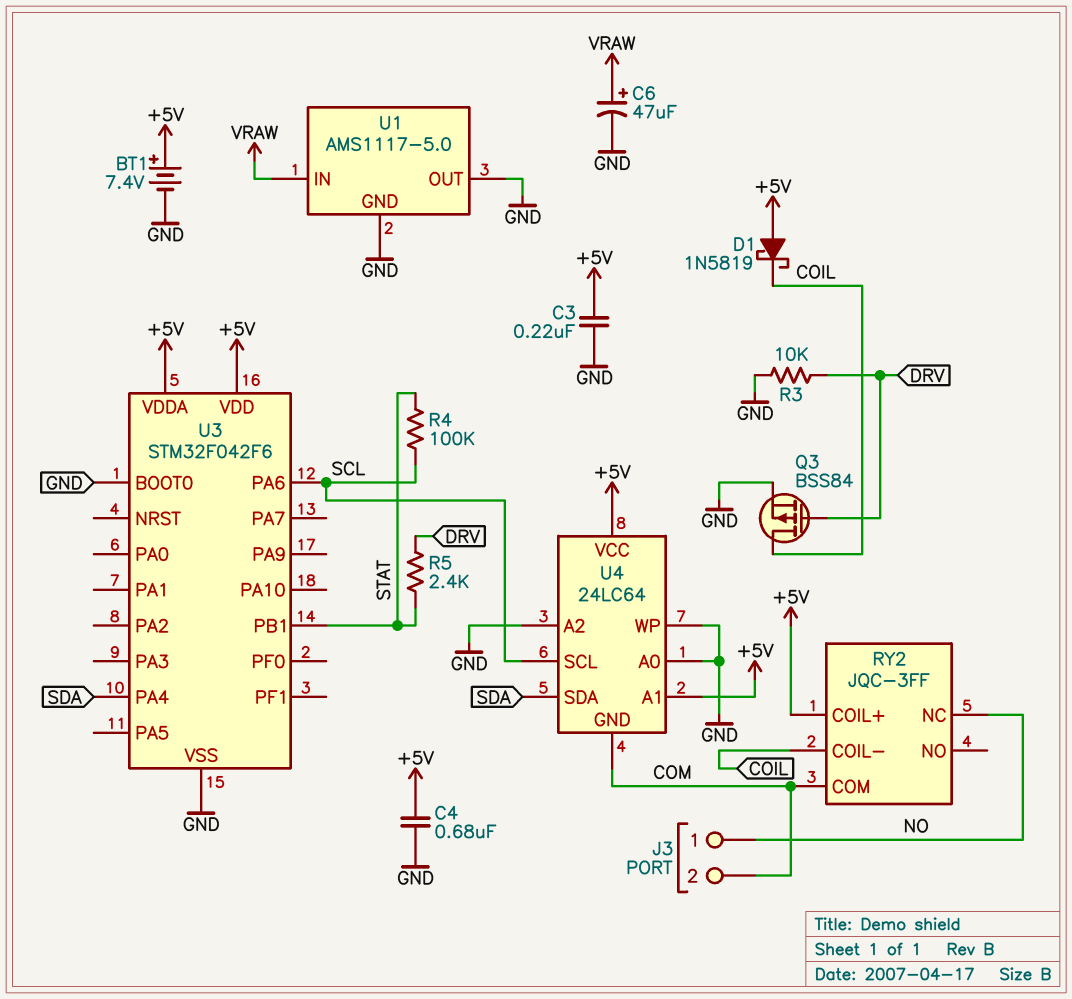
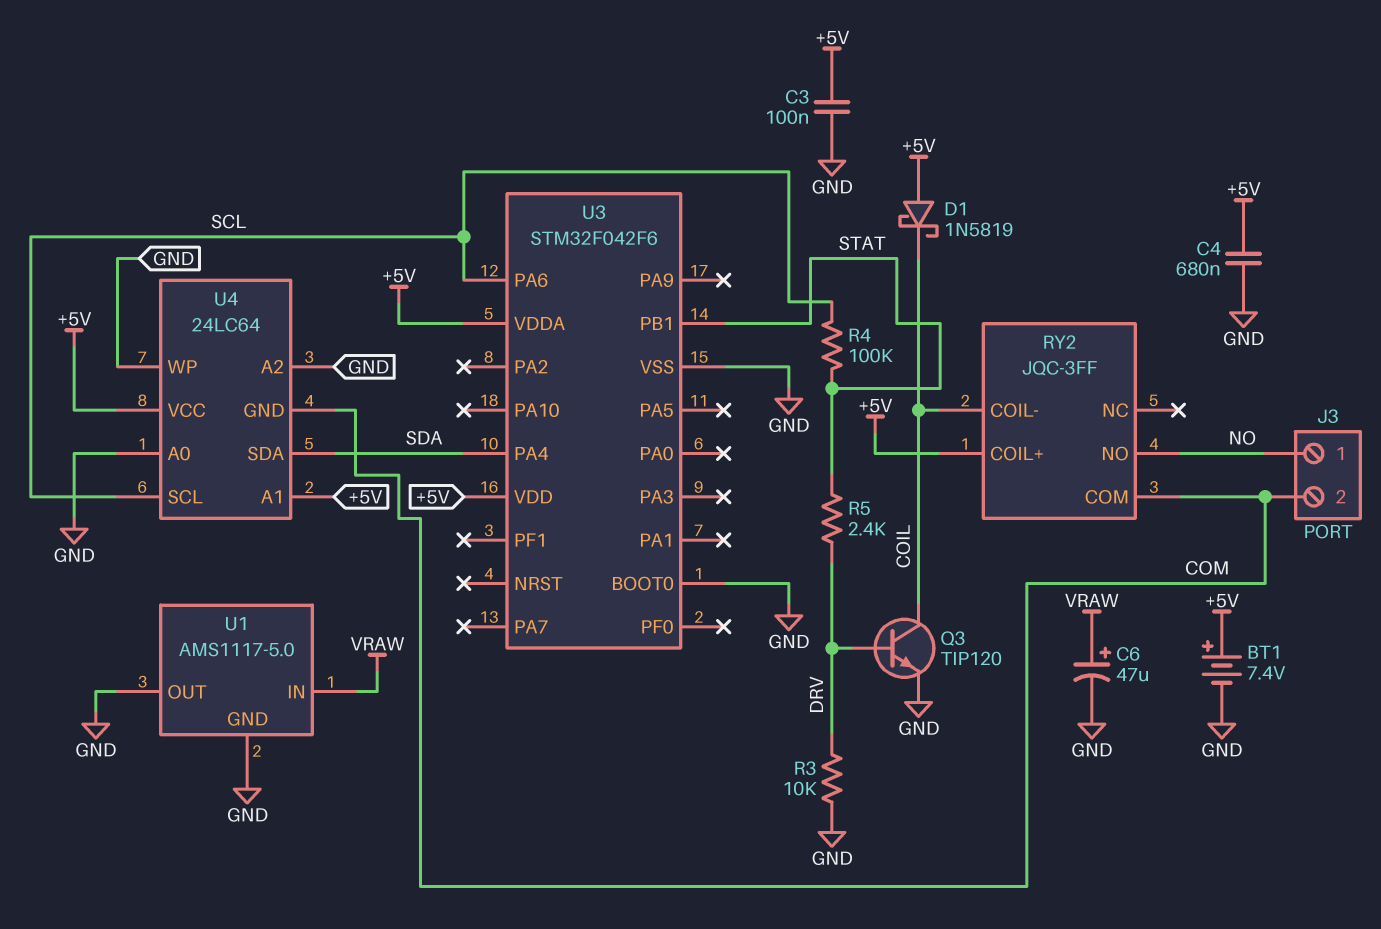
C3: 220nF (+5V, GND) -> 100nF (+5V, GND)
Q3: PMOS BSS84 (G DRV, D COIL, S GND) -> NPN TIP120 (B DRV, C COIL, E GND)
RY2 pin NC: NO -> none
RY2 pin NO: none -> NO

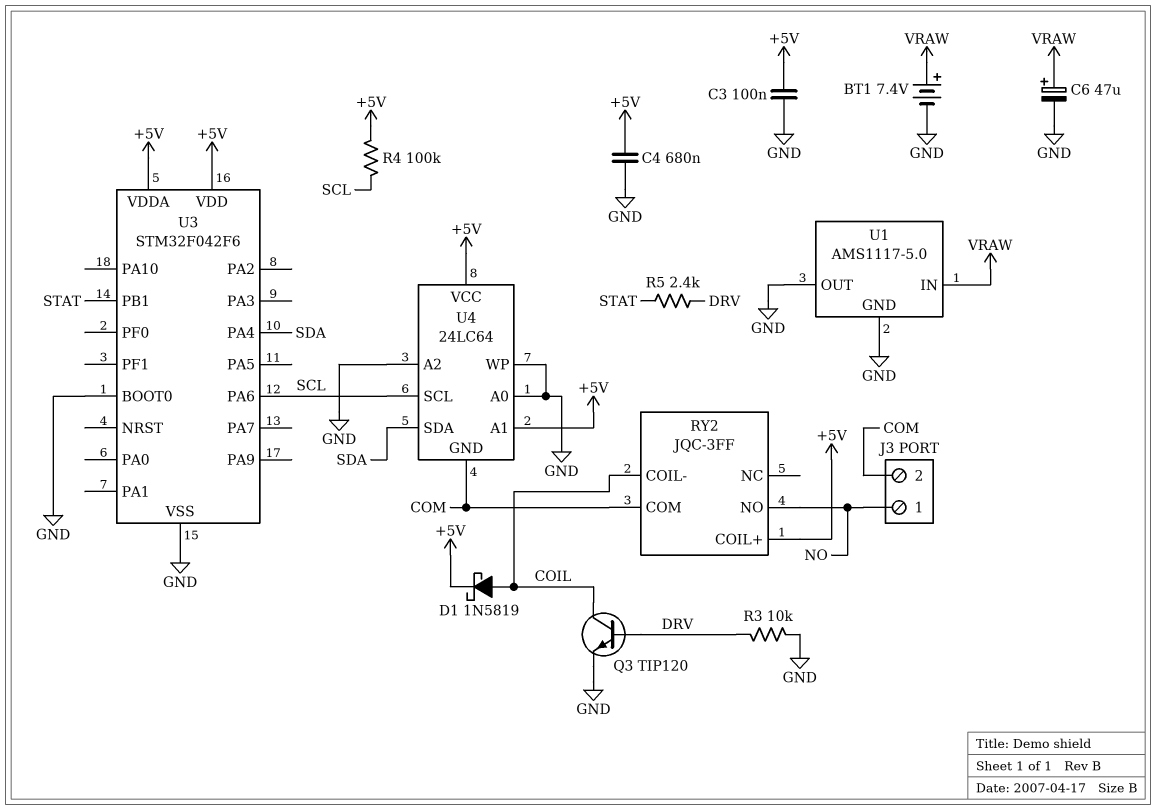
BT1: 7.4V (plus +5V, minus GND) -> 7.4V (plus VRAW, minus GND)
D1: schottky 1N5819 (A +5V, K COIL) -> schottky 1N5819 (A COIL, K +5V)
R4: 100k (SCL, STAT) -> 100k (+5V, SCL)

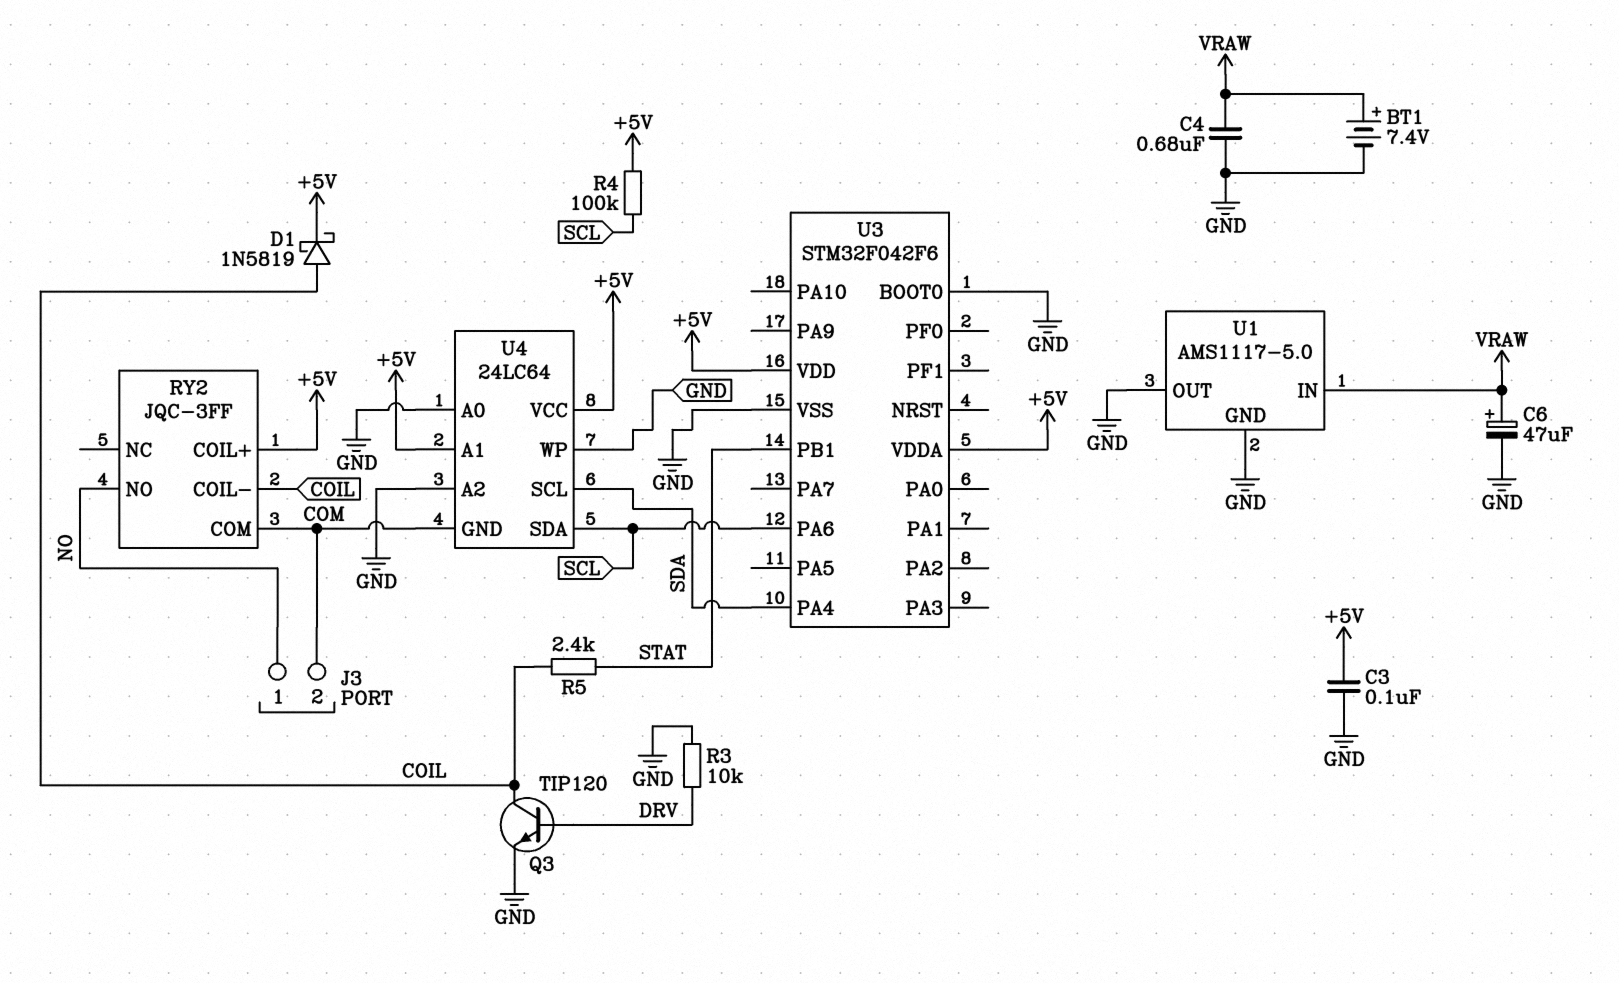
C4: 680nF (+5V, GND) -> 680nF (GND, VRAW)
R5: 2.4k (DRV, STAT) -> 2.4k (COIL, STAT)
U4 pin SCL: SCL -> SDA
U4 pin SDA: SDA -> SCL

